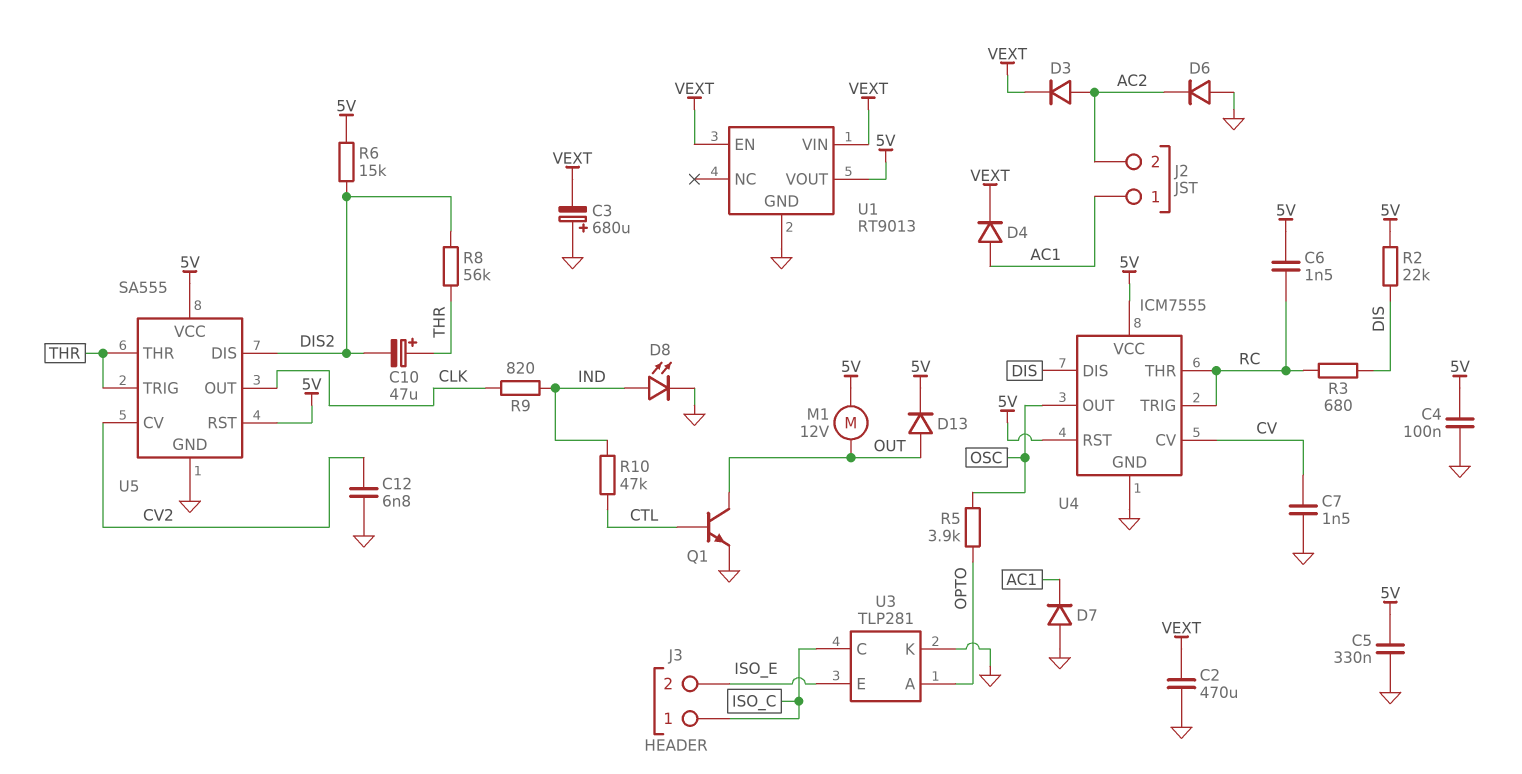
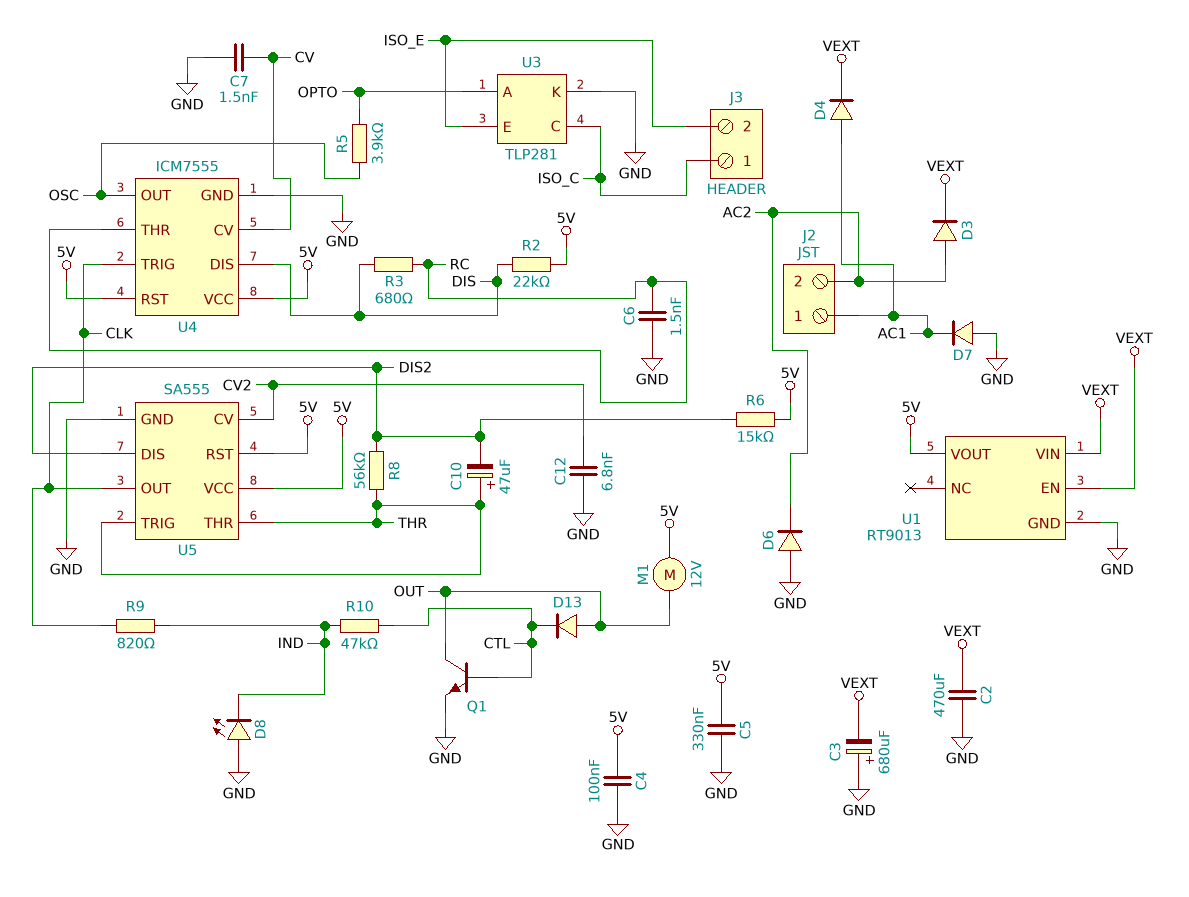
C6: 1.5nF (5V, RC) -> 1.5nF (GND, RC)
D8: LED (A IND, K GND) -> LED (A GND, K IND)
D13: diode (A OUT, K 5V) -> diode (A OUT, K CTL)
U4 pin TRIG: RC -> CLK

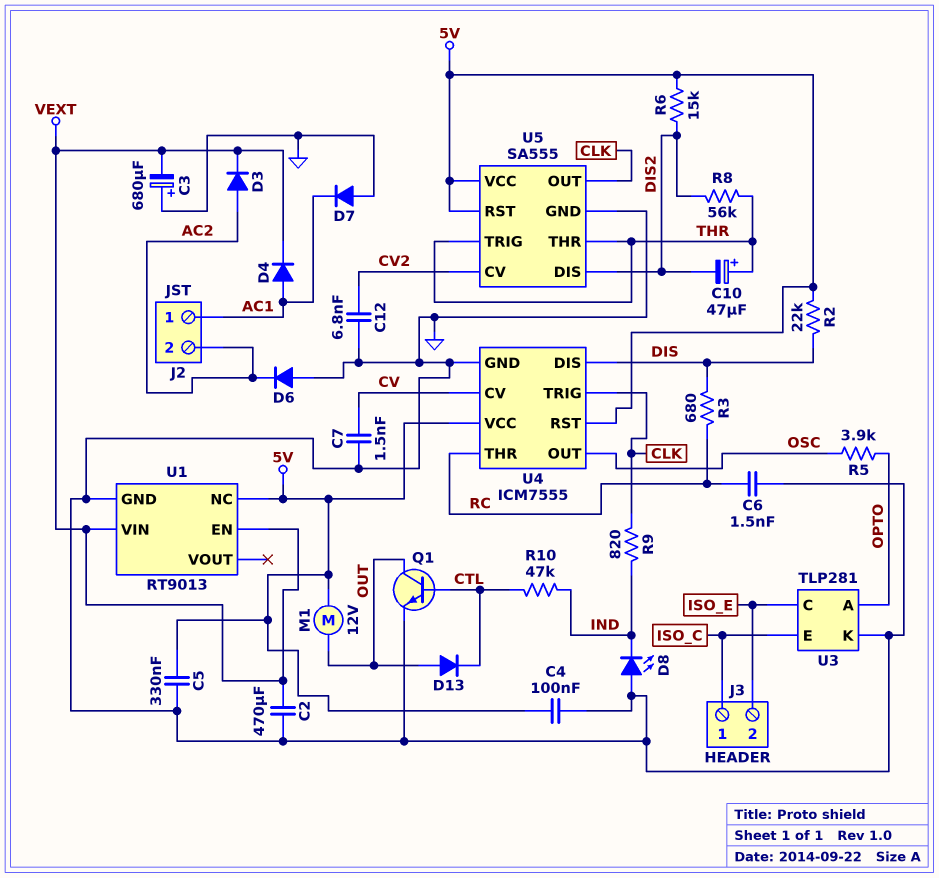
U1 pin NC: none -> 5V
U1 pin VOUT: 5V -> none
U3 pin C: ISO_C -> ISO_E
U3 pin E: ISO_E -> ISO_C

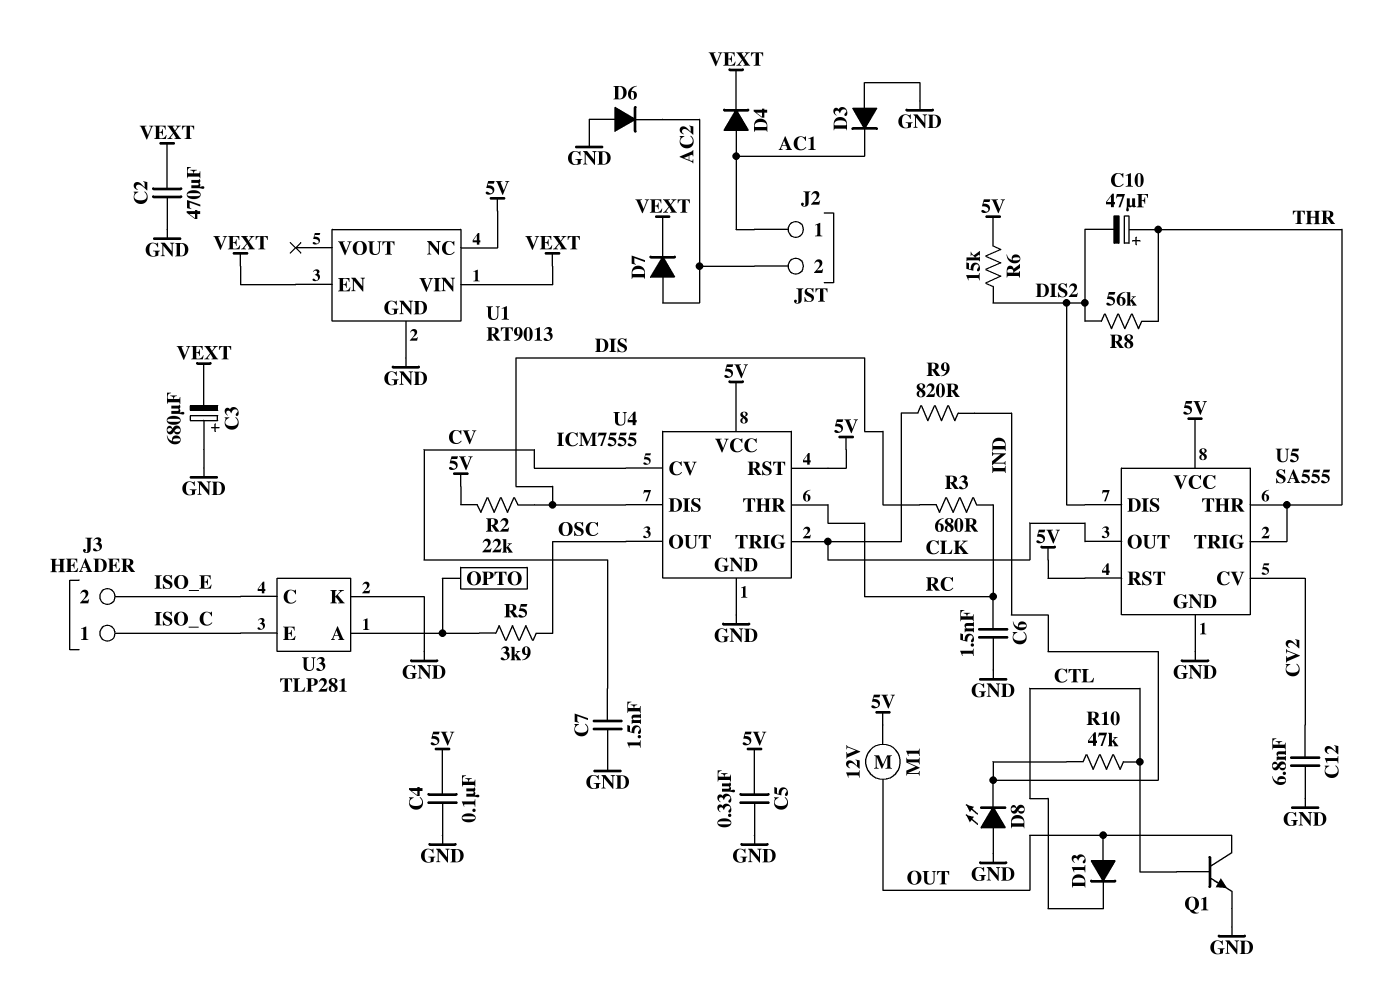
D3: diode (A AC2, K VEXT) -> diode (A GND, K AC1)
D7: diode (A GND, K AC1) -> diode (A AC2, K VEXT)

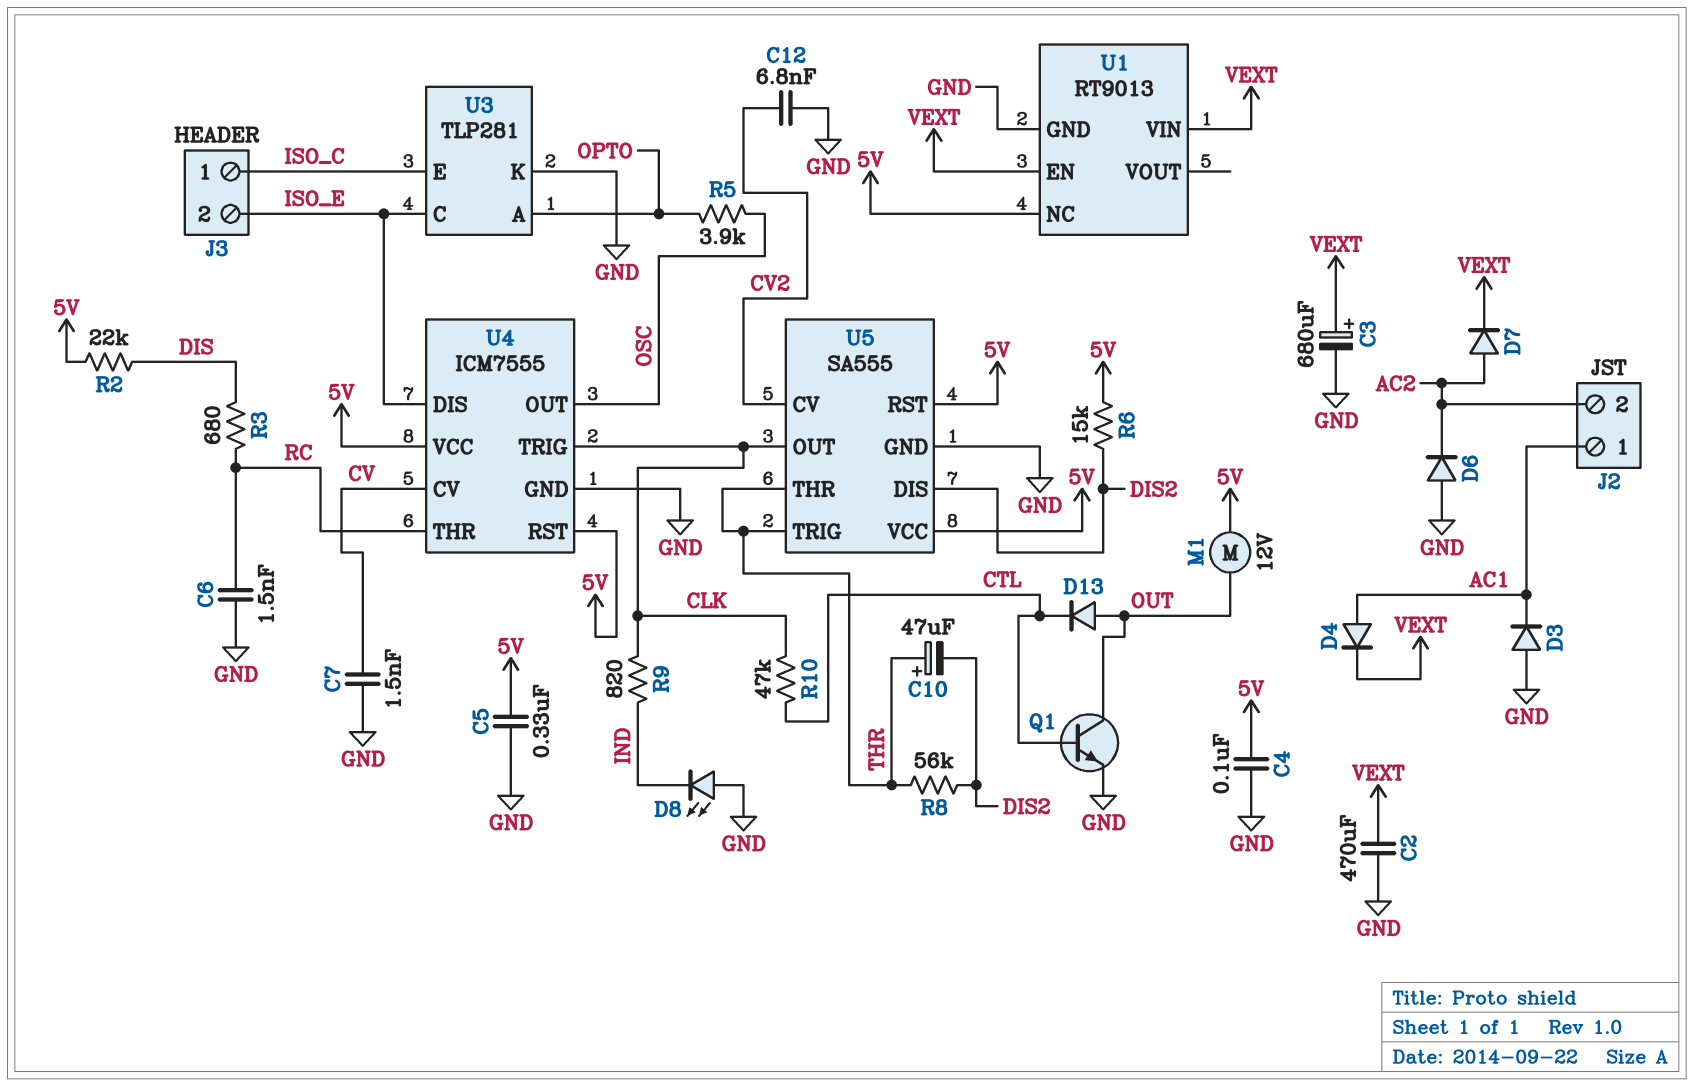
C3: 680uF (plus GND, minus VEXT) -> 680uF (plus VEXT, minus GND)
R10: 47k (CTL, IND) -> 47k (CLK, CTL)
U4 pin DIS: DIS -> ISO_E

